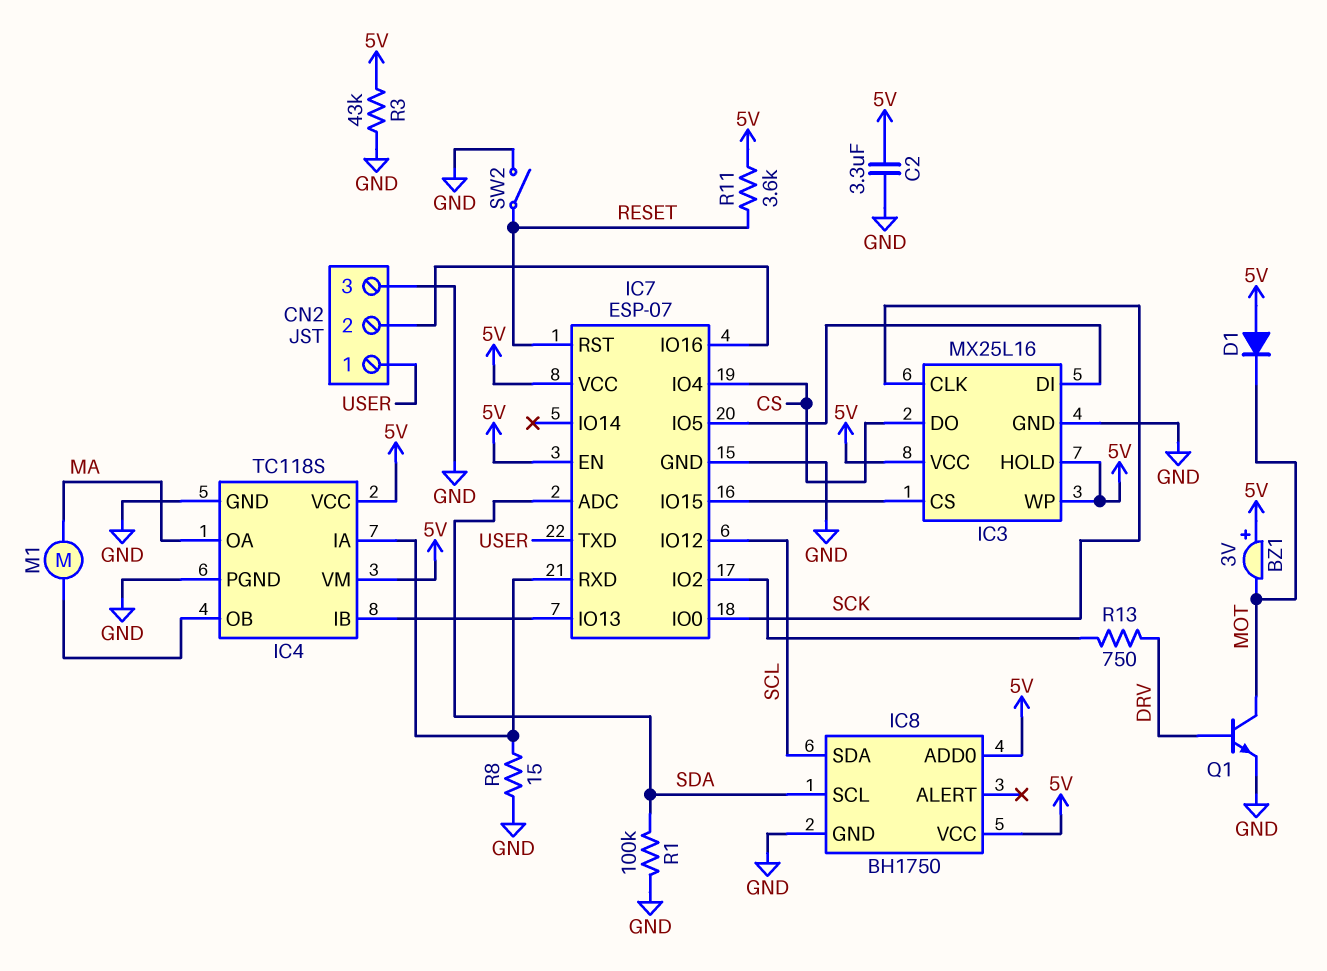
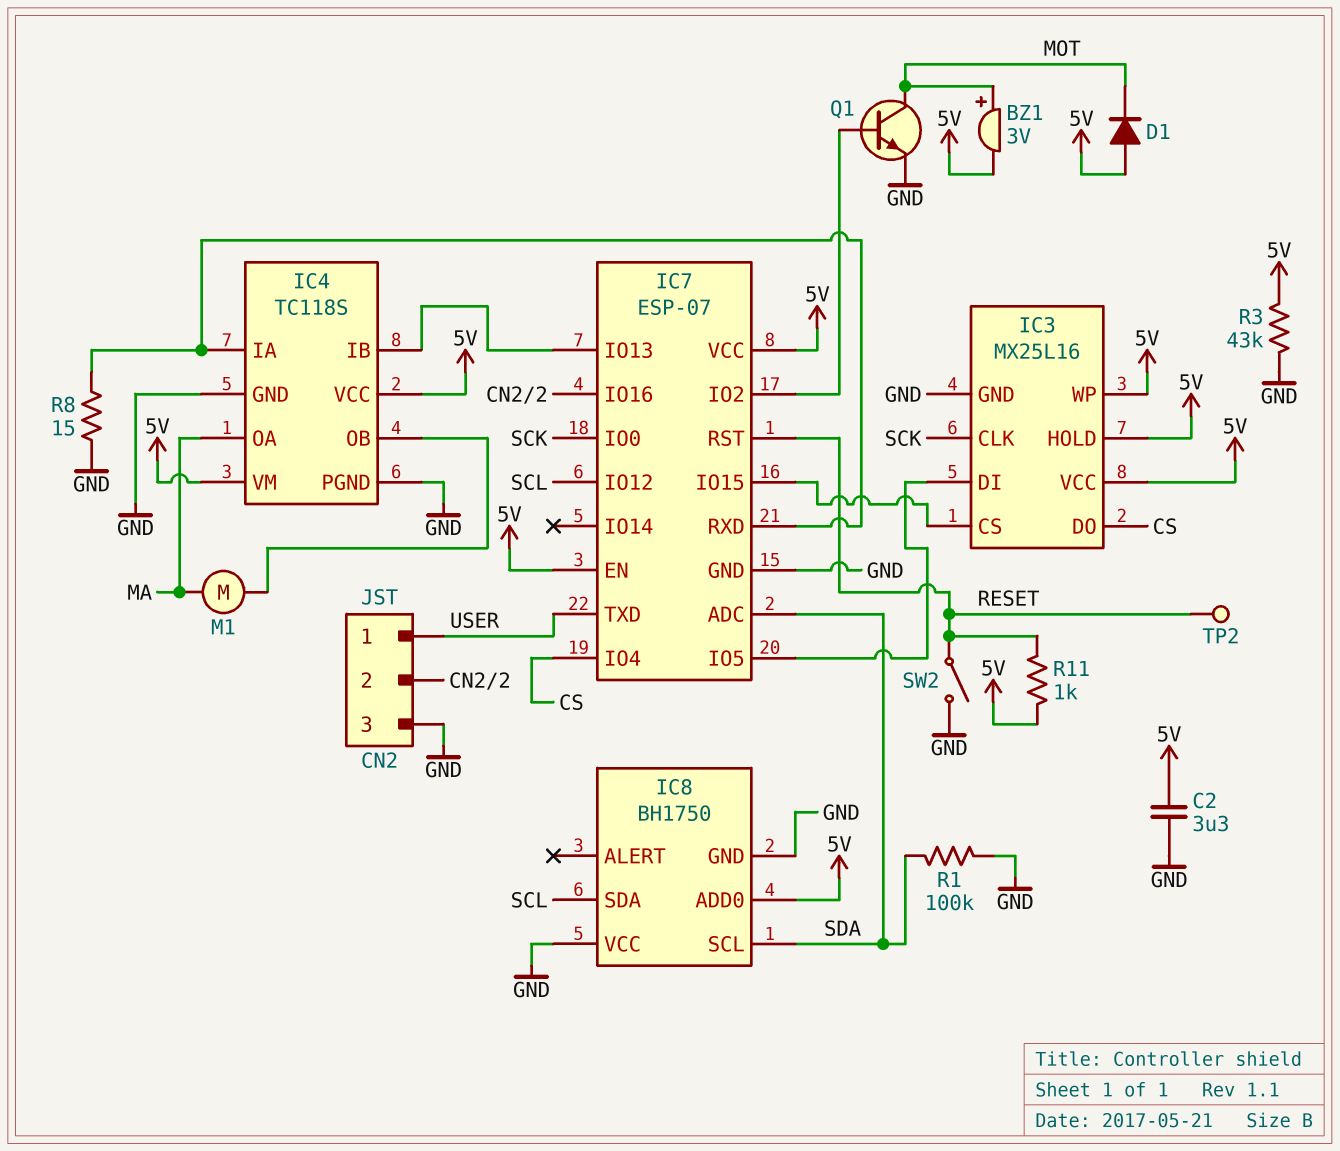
BZ1: buzzer 3V (plus 5V, minus MOT) -> buzzer 3V (plus MOT, minus 5V)
IC8 pin VCC: 5V -> GND
Q1: NPN (B DRV, C MOT, E GND) -> NPN (B IC7/IO2, C MOT, E GND)
R11: 3.6k (5V, RESET) -> 1k (5V, RESET)
R13: 750 (DRV, IC7/IO2) -> none
TP2: none -> test point (RESET)

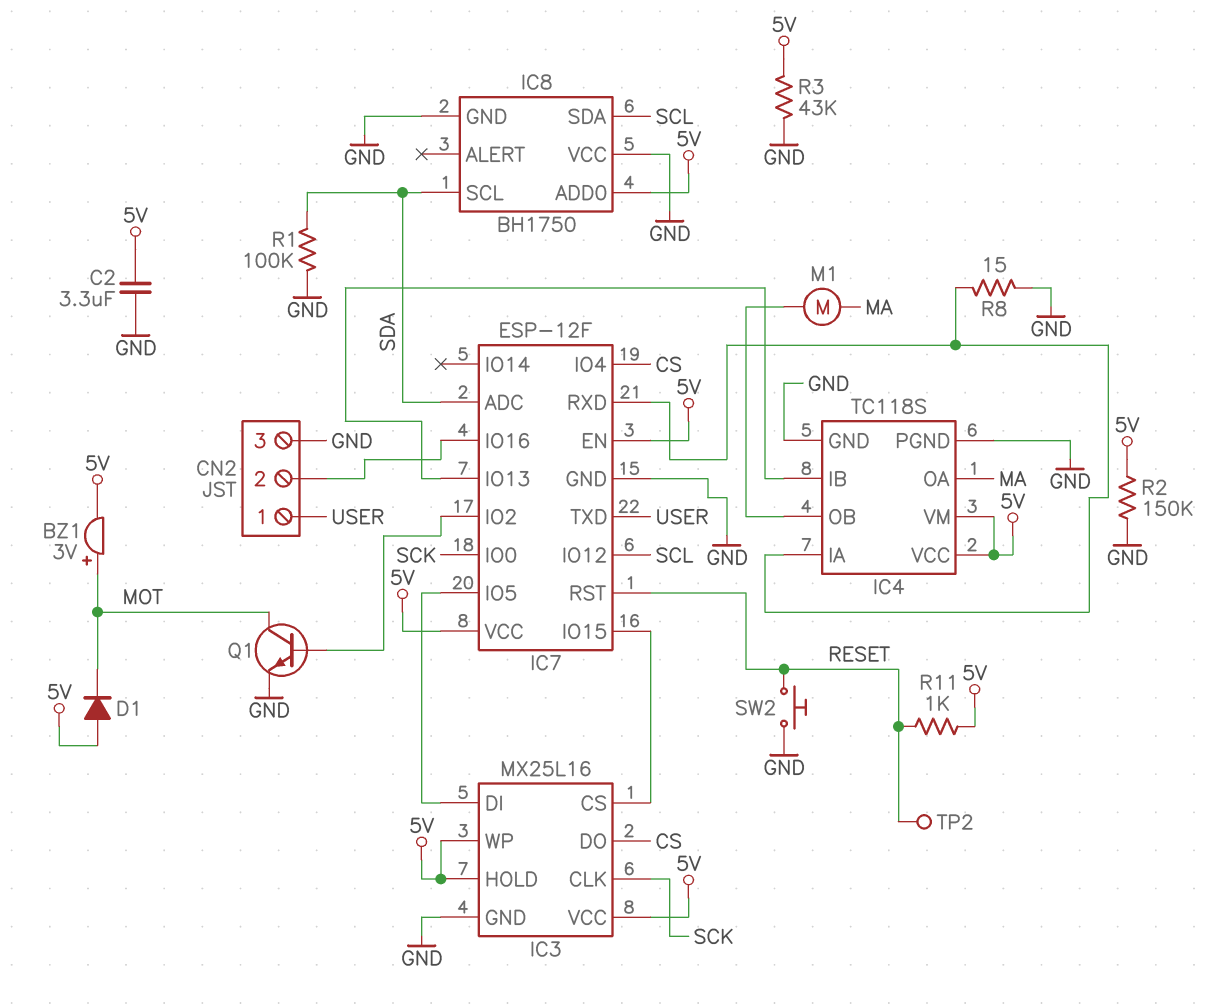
IC7: ESP-07 -> ESP-12F
R2: none -> 150k (5V, GND)
SW2: switch (GND, RESET) -> button (GND, RESET)

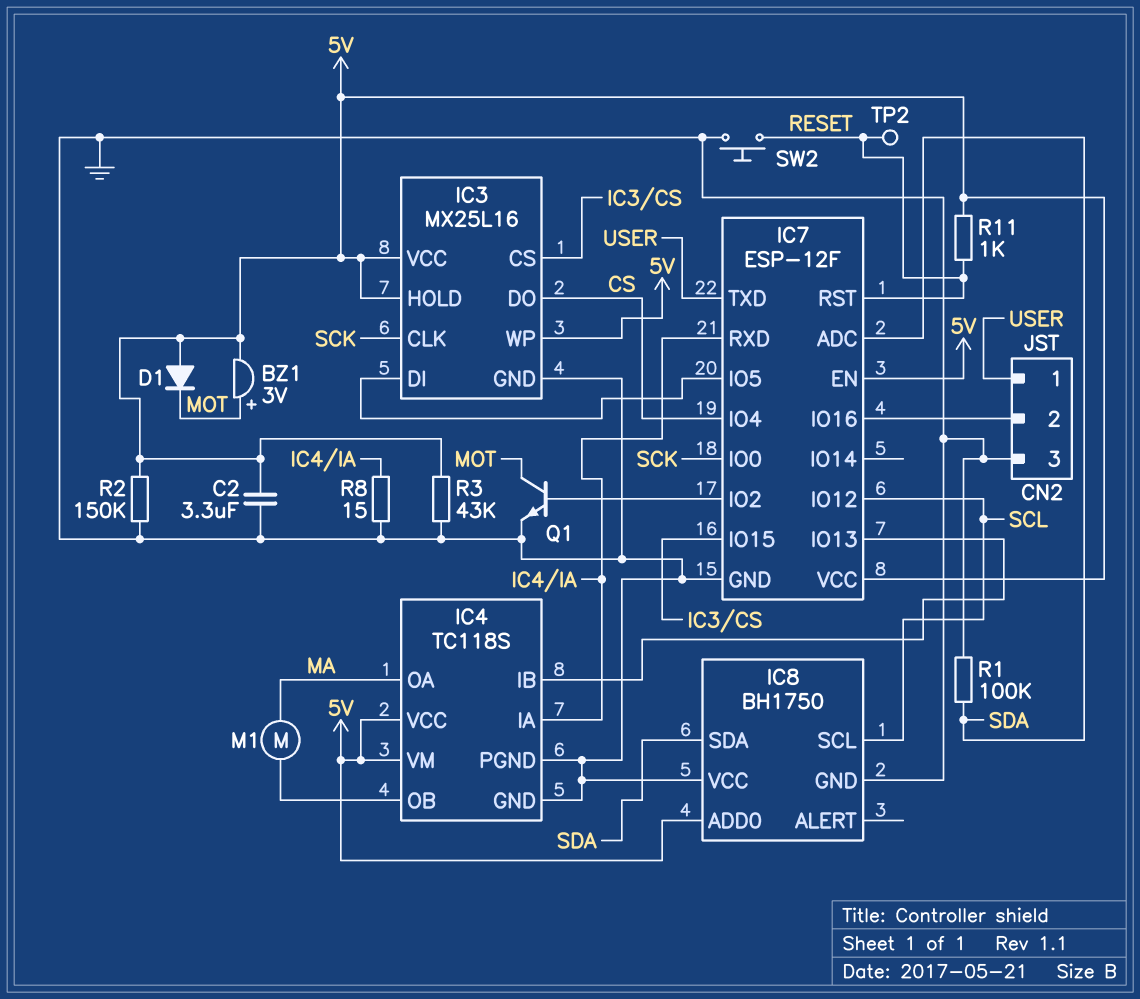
IC8 pin SCL: SDA -> SCL
IC8 pin SDA: SCL -> SDA

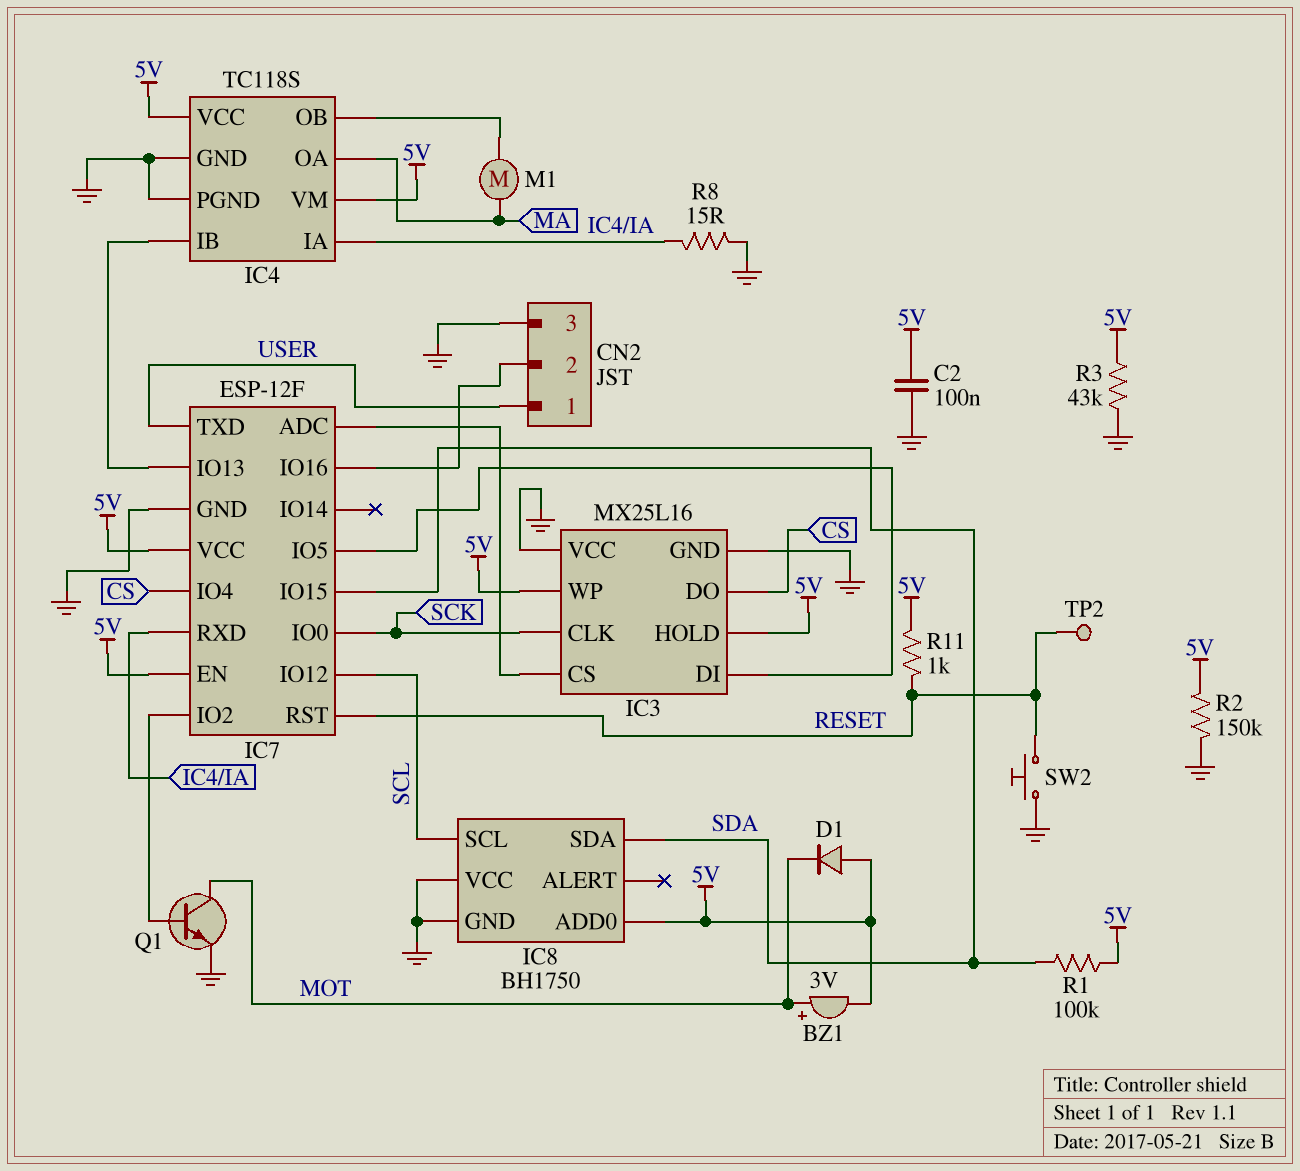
C2: 3.3uF (5V, GND) -> 100nF (5V, GND)
IC3 pin VCC: 5V -> GND
IC7 pin ADC: SDA -> IC3/CS
IC7 pin IO15: IC3/CS -> SDA
R1: 100k (GND, SDA) -> 100k (5V, SDA)

